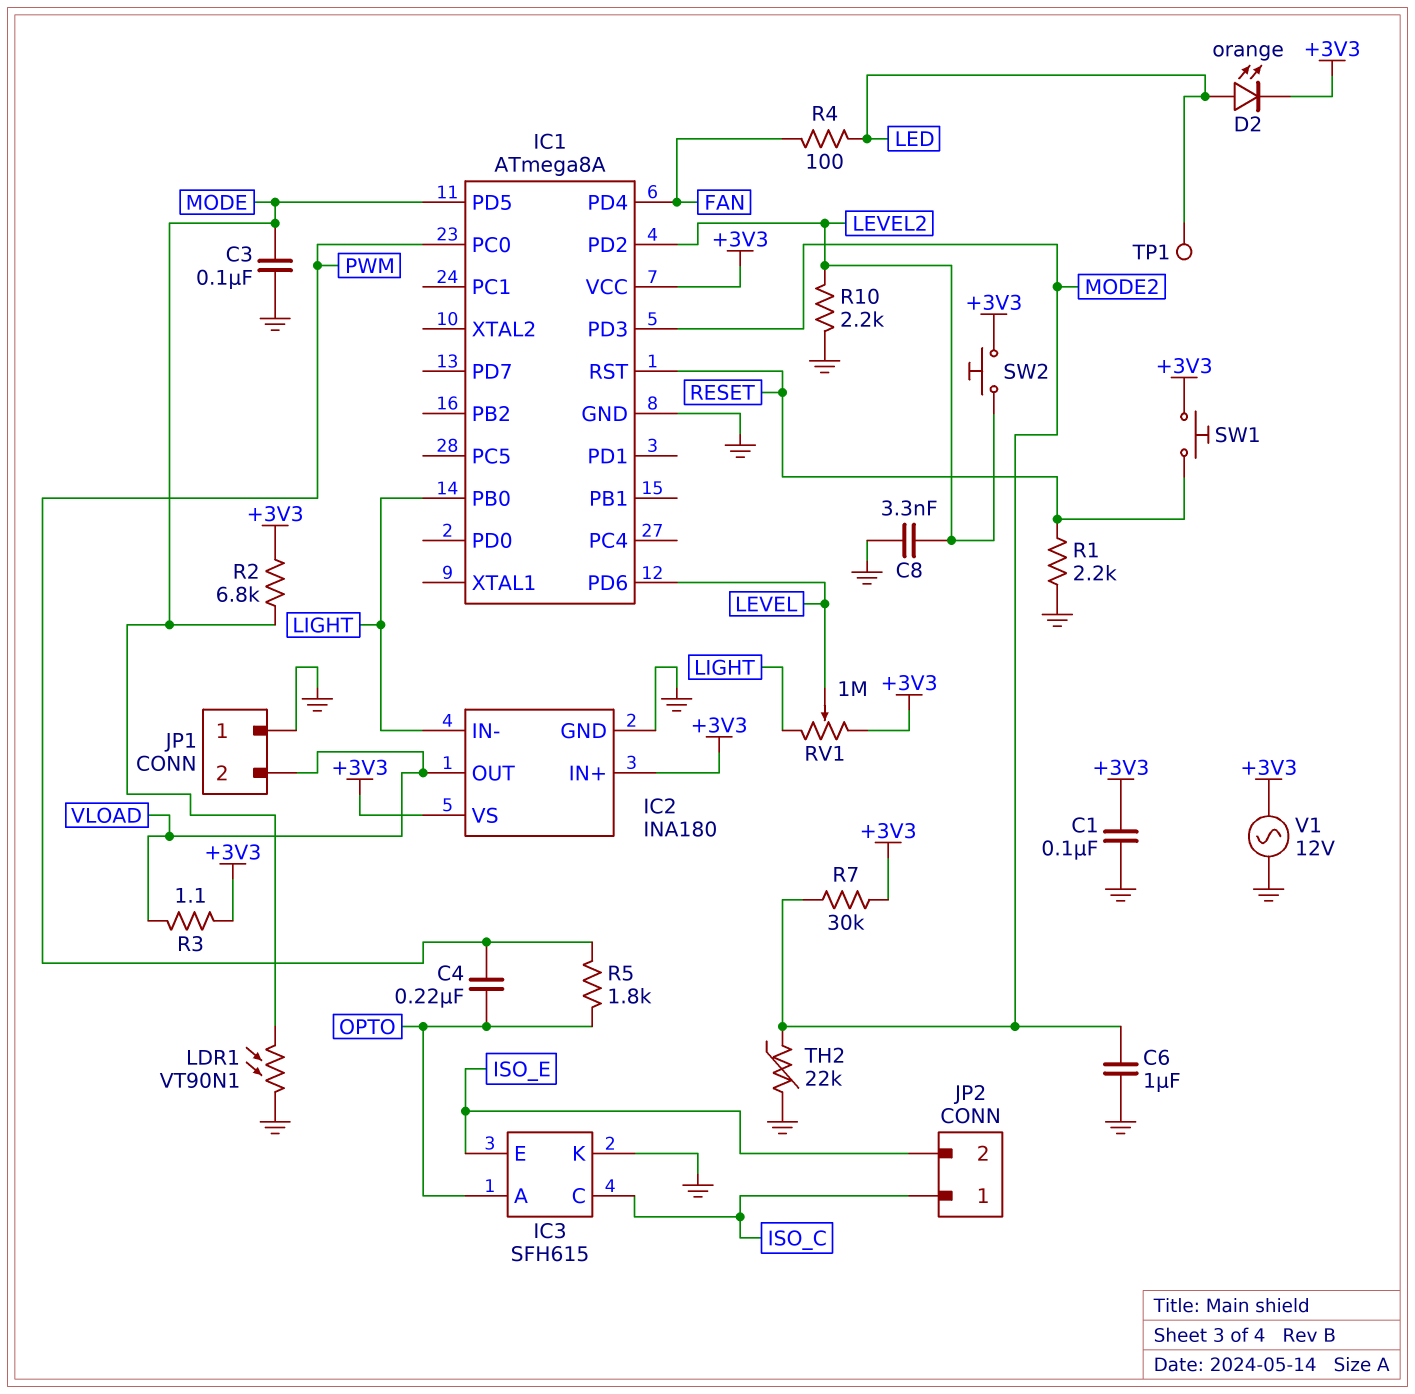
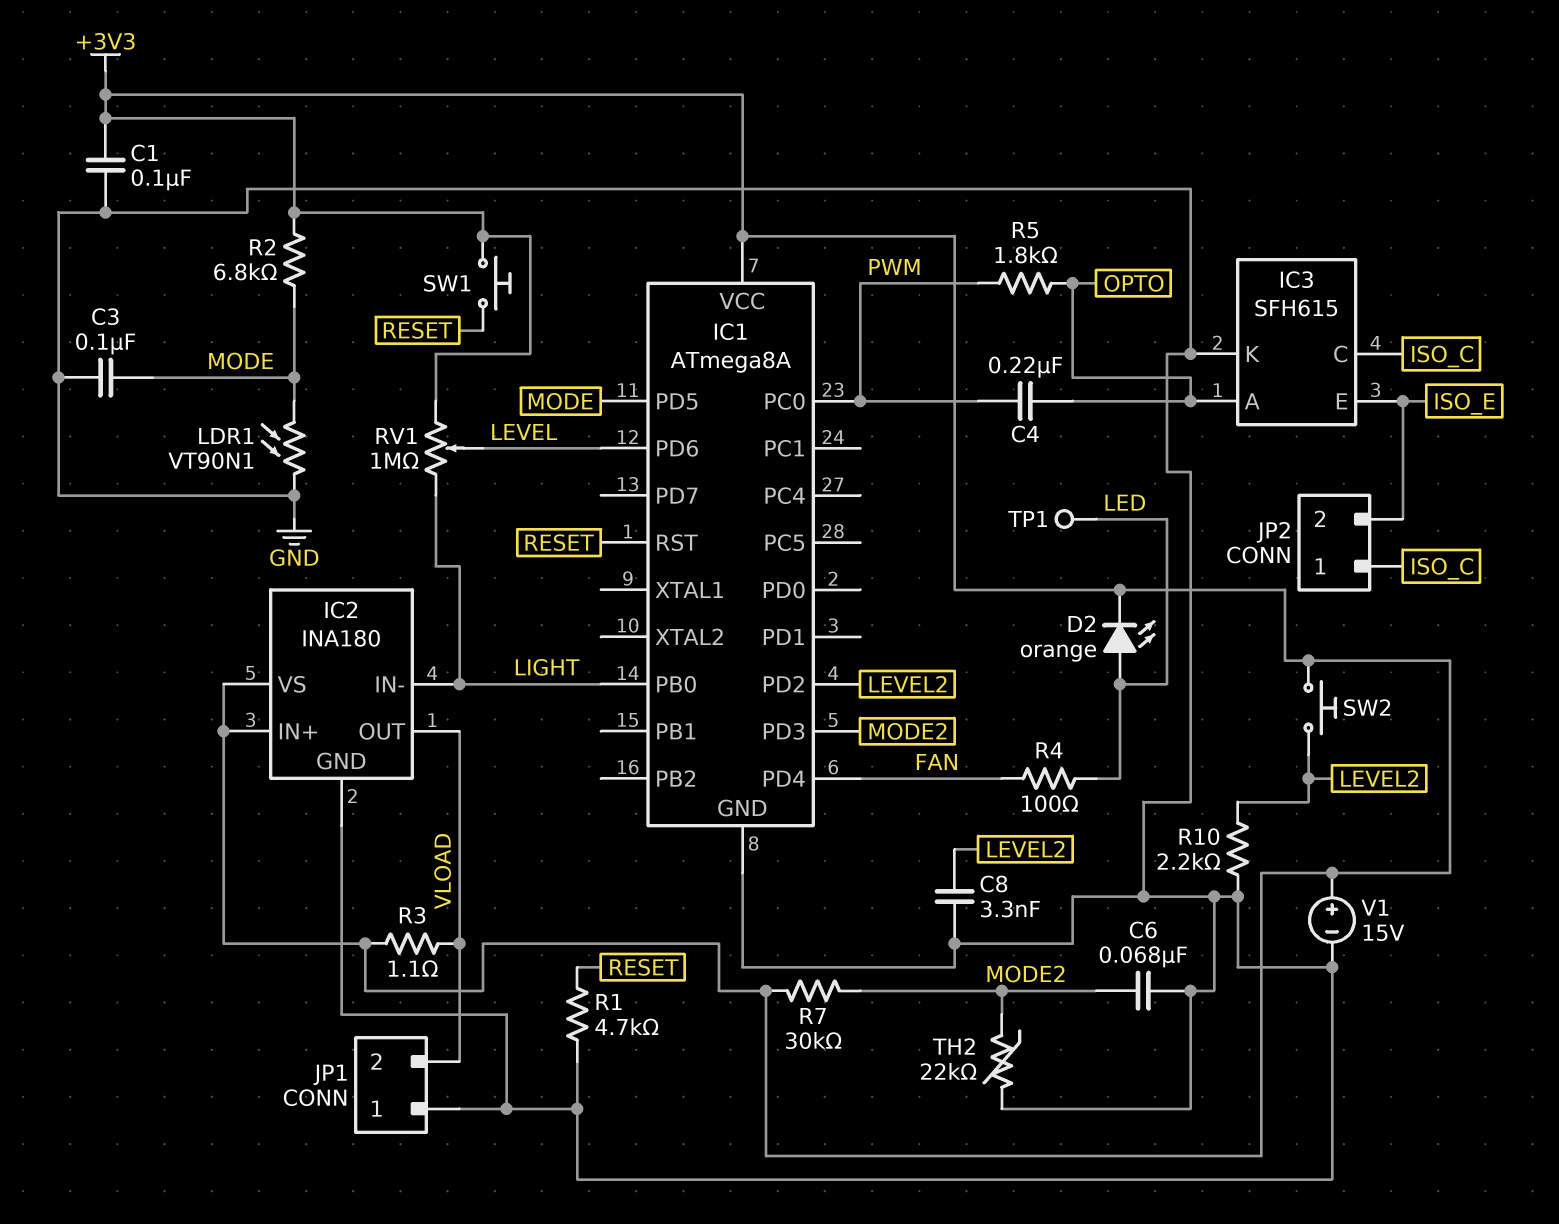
C6: 1uF (GND, MODE2) -> 68nF (GND, MODE2)
R1: 2.2k (GND, RESET) -> 4.7k (GND, RESET)
V1: AC 12V (+3V3, GND) -> 15V (plus +3V3, minus GND)

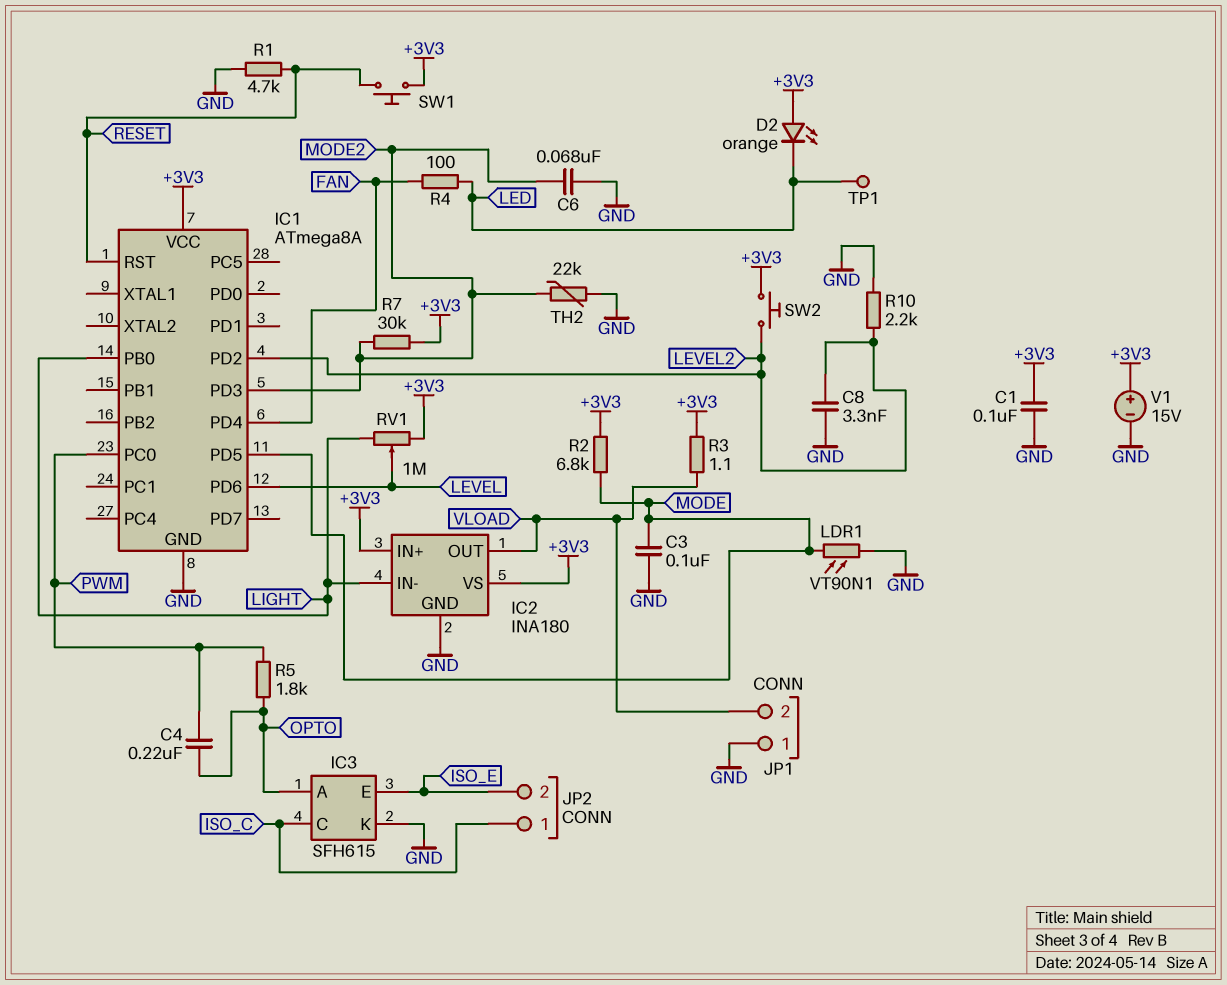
D2: LED orange (A LED, K +3V3) -> LED orange (A +3V3, K LED)

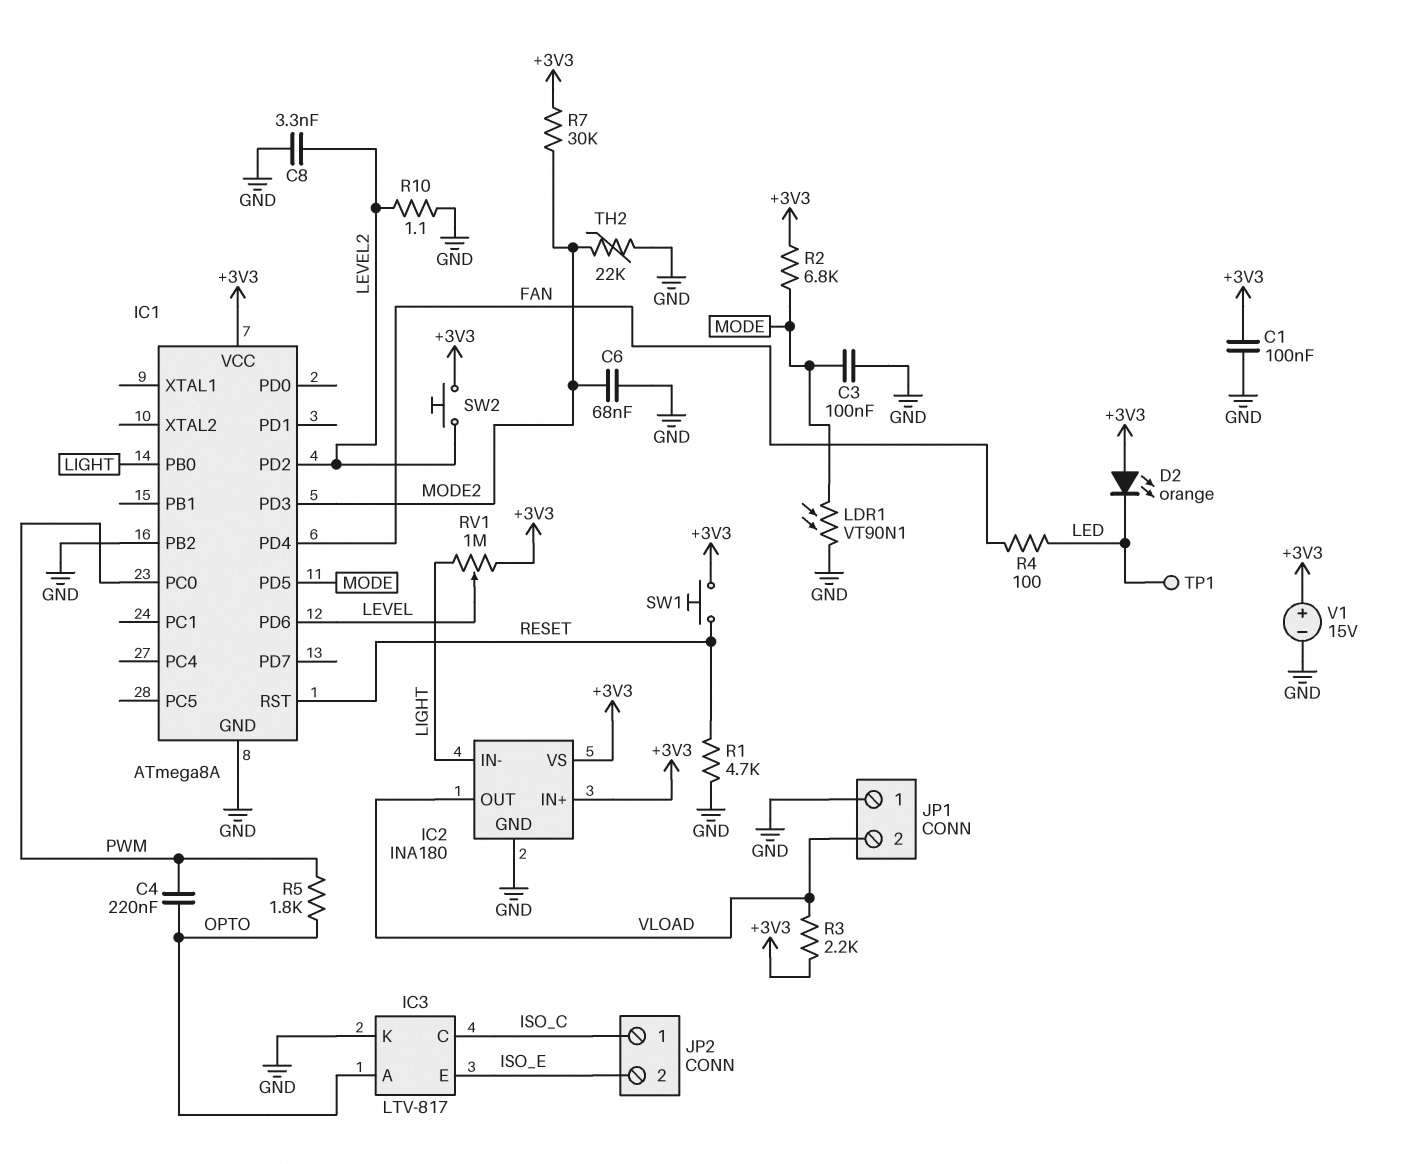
IC1 pin PB2: none -> GND
IC3: SFH615 -> LTV-817
R3: 1.1 (+3V3, VLOAD) -> 2.2k (+3V3, VLOAD)
R10: 2.2k (GND, LEVEL2) -> 1.1 (GND, LEVEL2)

